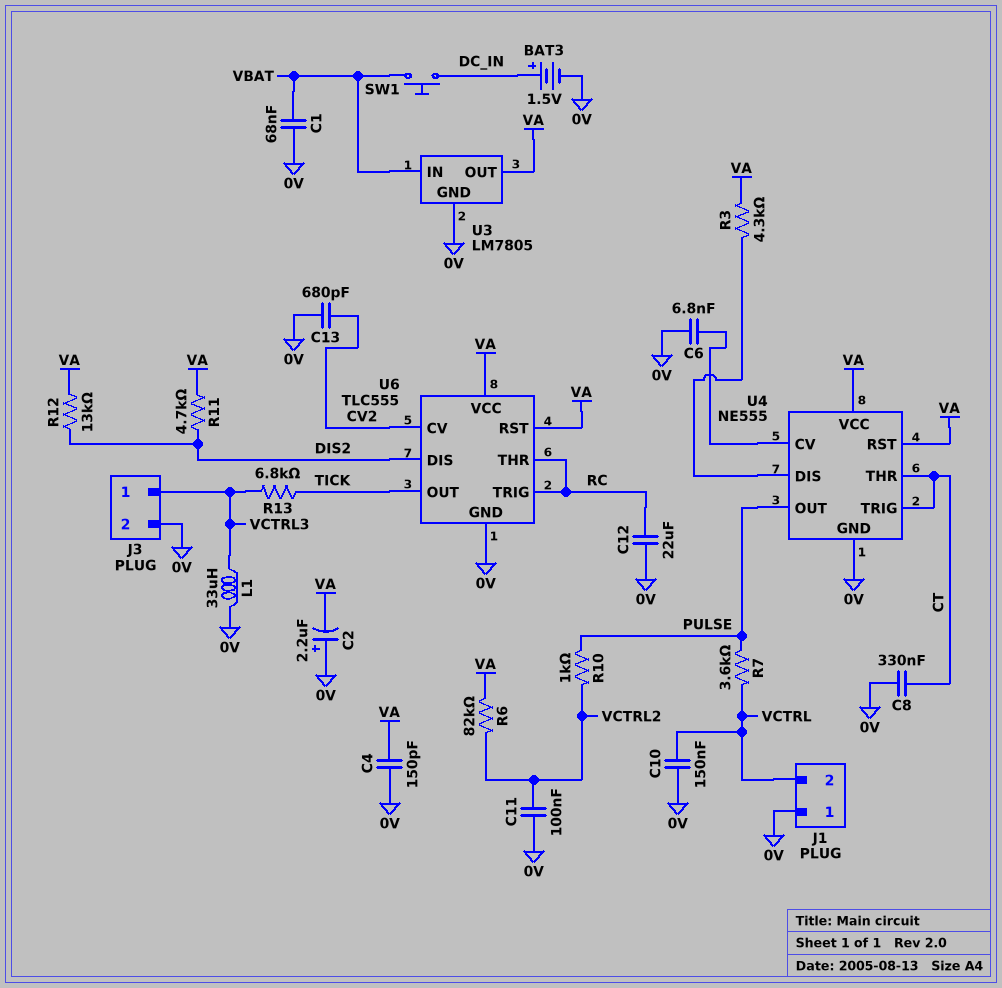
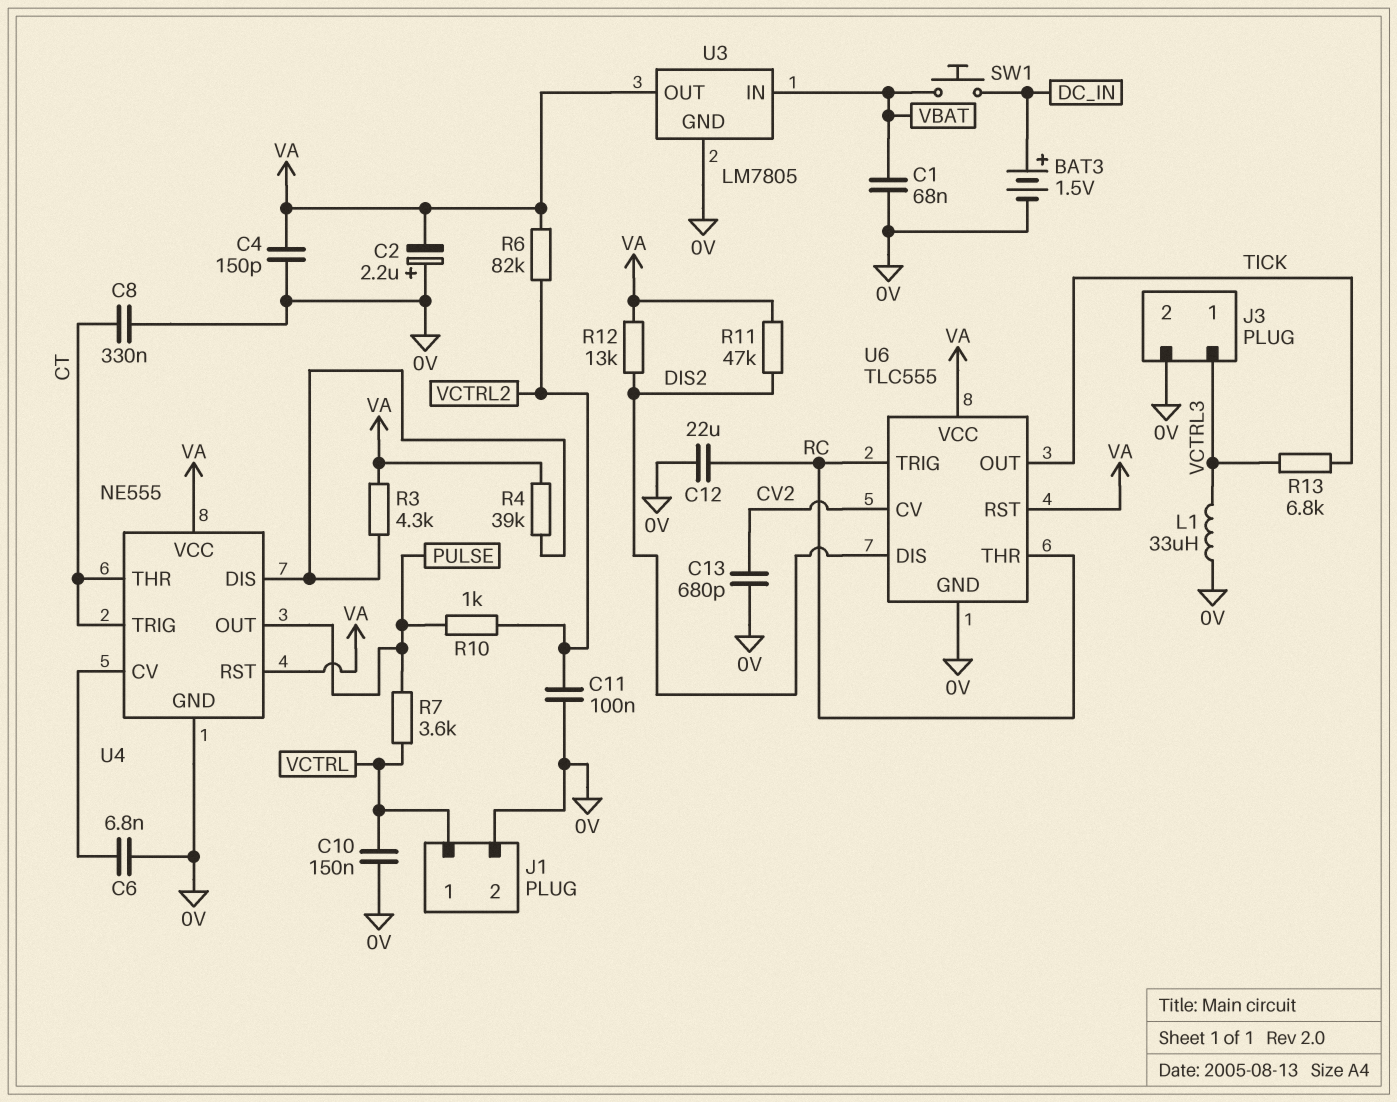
J1 pin 1: 0V -> VCTRL
J1 pin 2: VCTRL -> 0V
R4: none -> 39k (U4/DIS, VA)
R11: 4.7k (DIS2, VA) -> 47k (DIS2, VA)

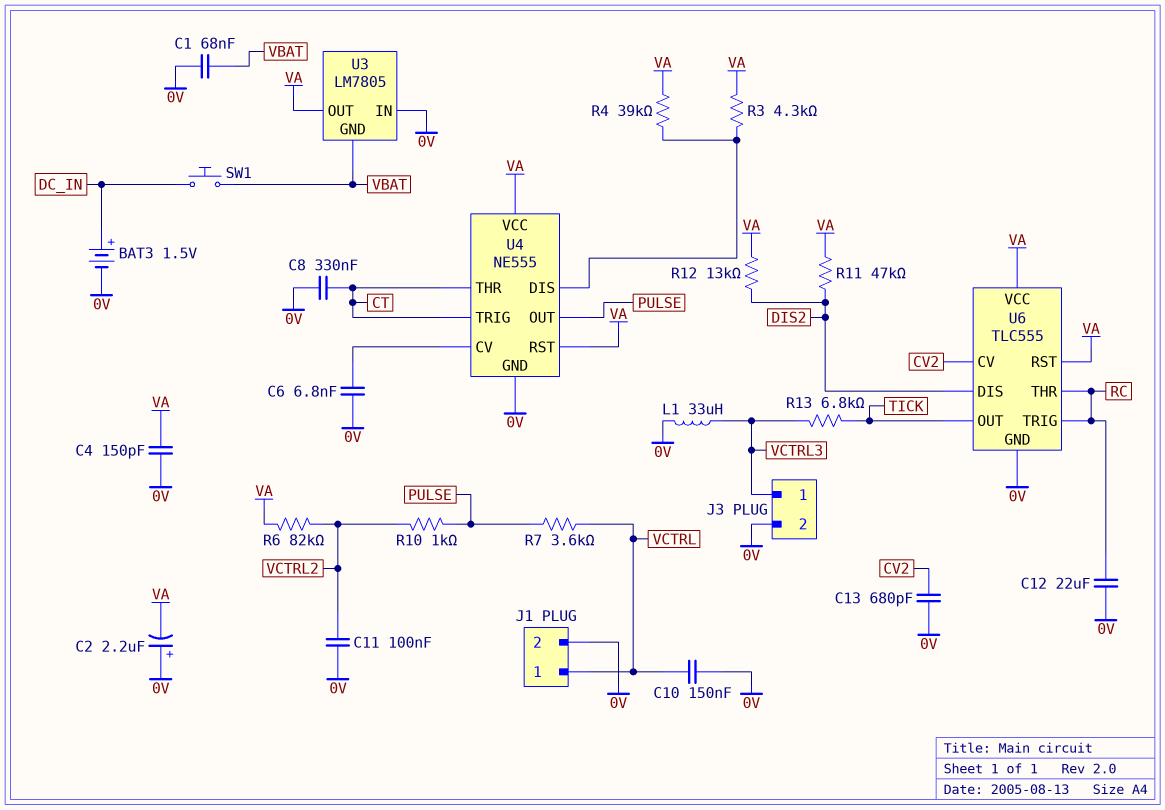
U3 pin GND: 0V -> VBAT
U3 pin IN: VBAT -> 0V

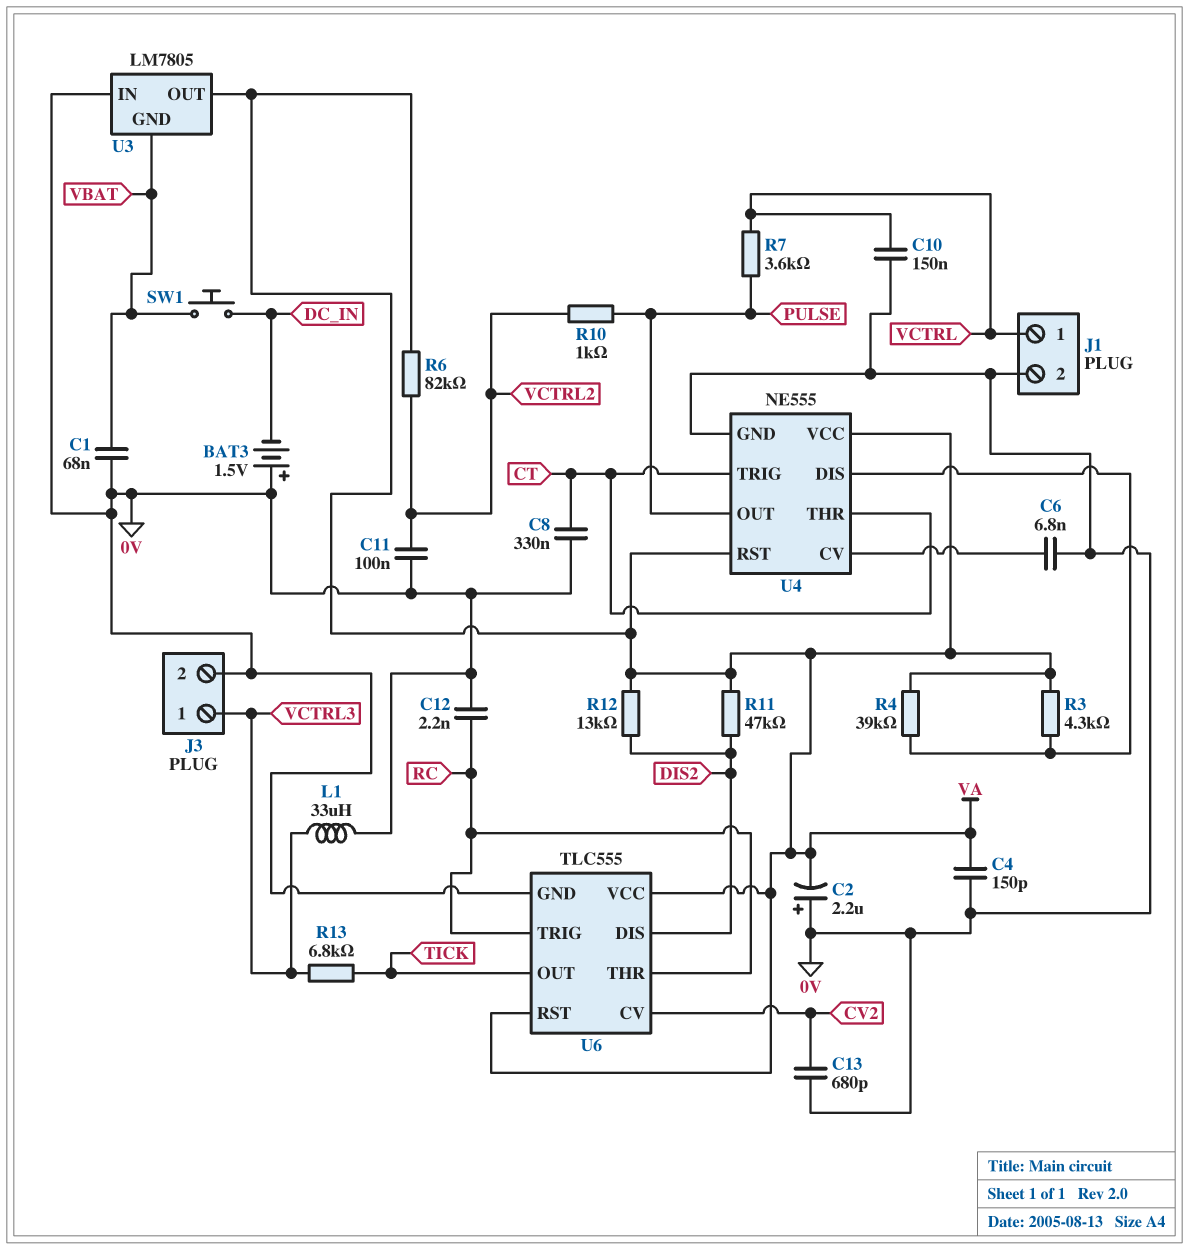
BAT3: 1.5V (plus DC_IN, minus 0V) -> 1.5V (plus 0V, minus DC_IN)
C12: 22uF (0V, RC) -> 2.2nF (0V, RC)

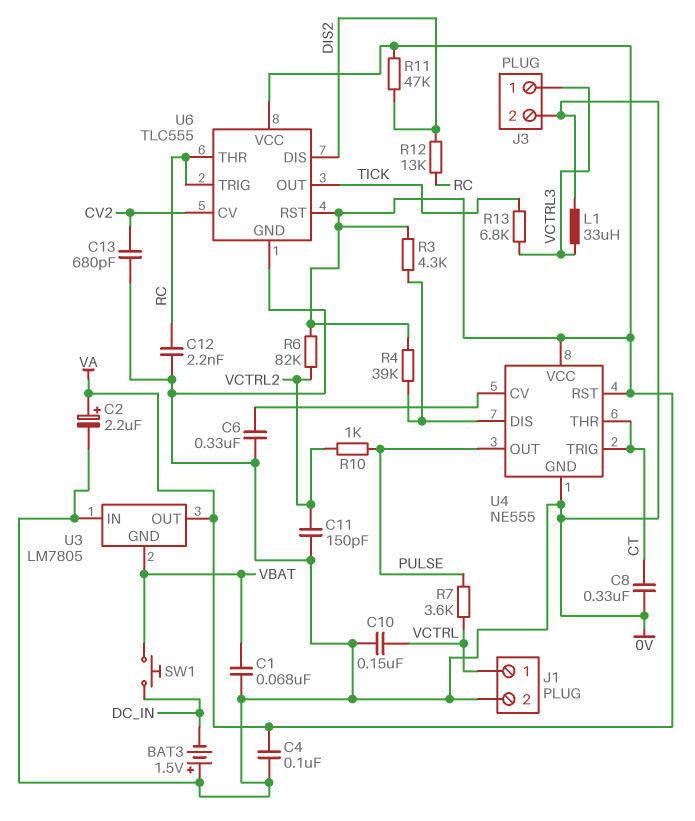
C2: 2.2uF (plus 0V, minus VA) -> 2.2uF (plus VA, minus 0V)
C4: 150pF (0V, VA) -> 100nF (0V, VA)
C6: 6.8nF (0V, U4/CV) -> 330nF (0V, U4/CV)
C11: 100nF (0V, VCTRL2) -> 150pF (0V, VCTRL2)
R12: 13k (DIS2, VA) -> 13k (DIS2, RC)

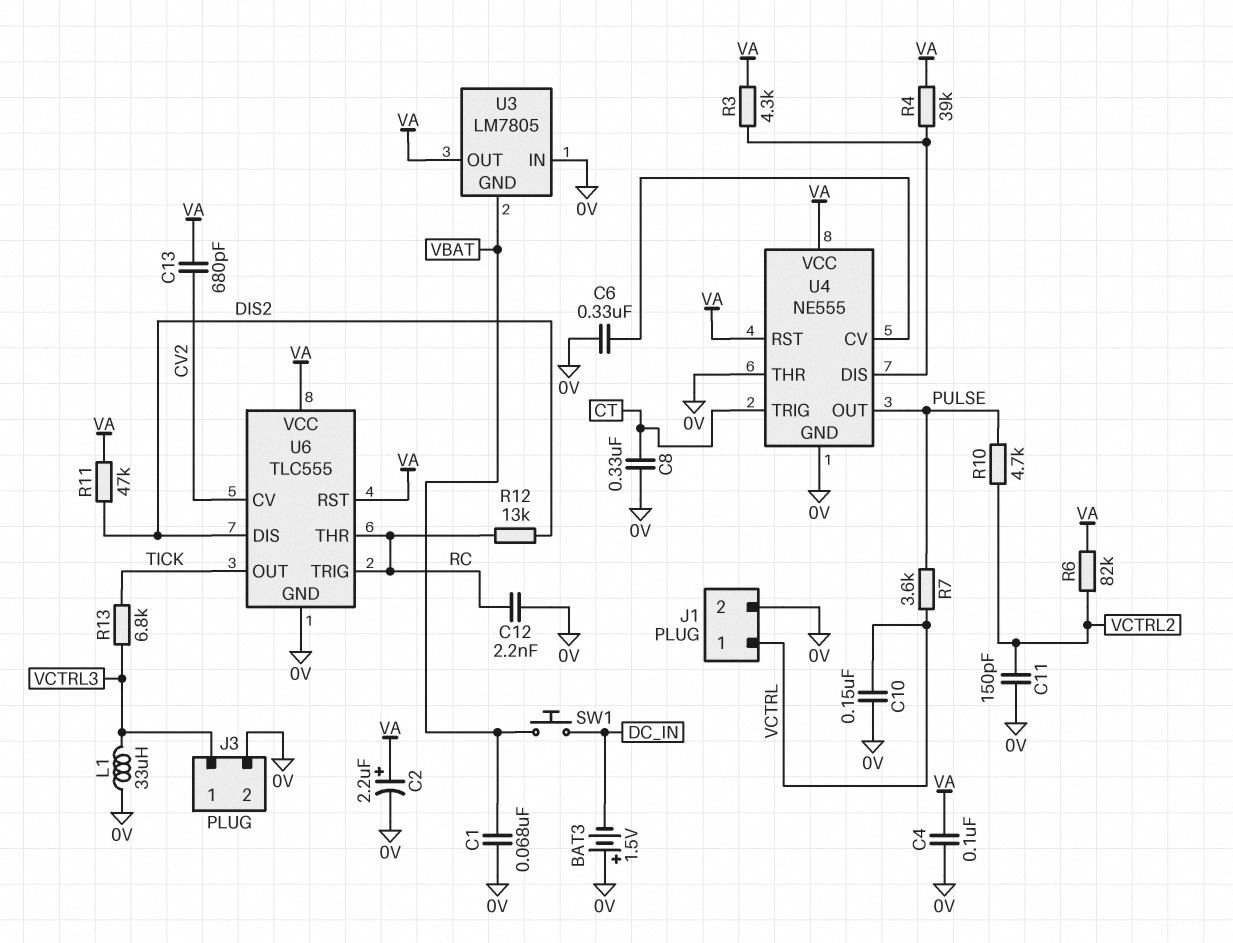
C13: 680pF (0V, CV2) -> 680pF (CV2, VA)
R10: 1k (PULSE, VCTRL2) -> 4.7k (PULSE, VCTRL2)
U4 pin THR: CT -> 0V

